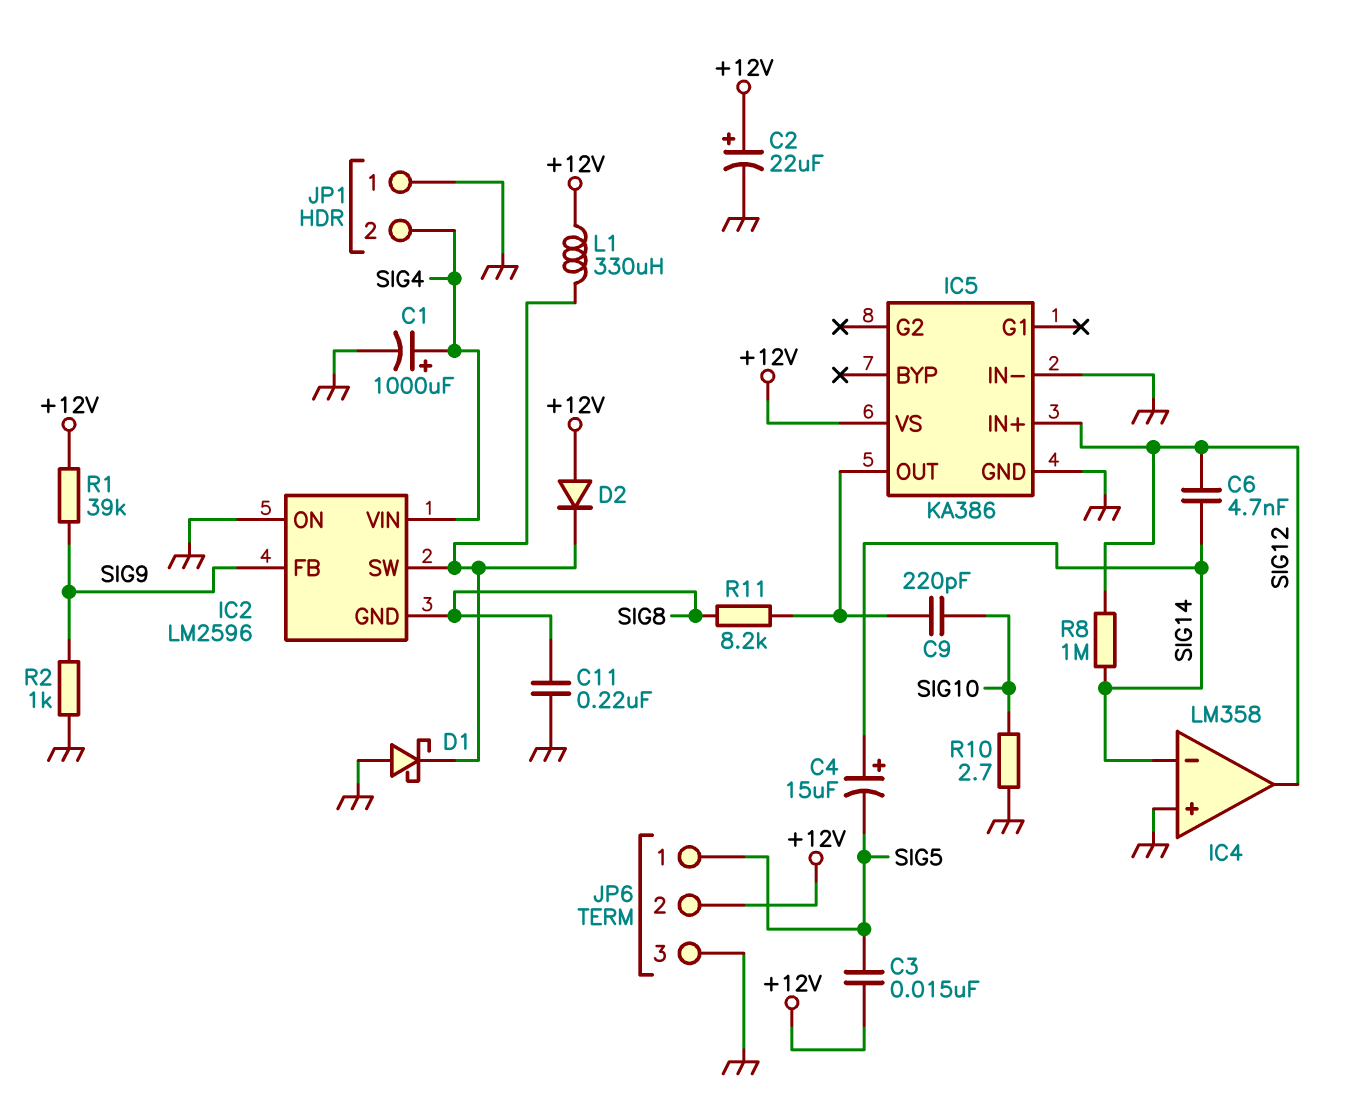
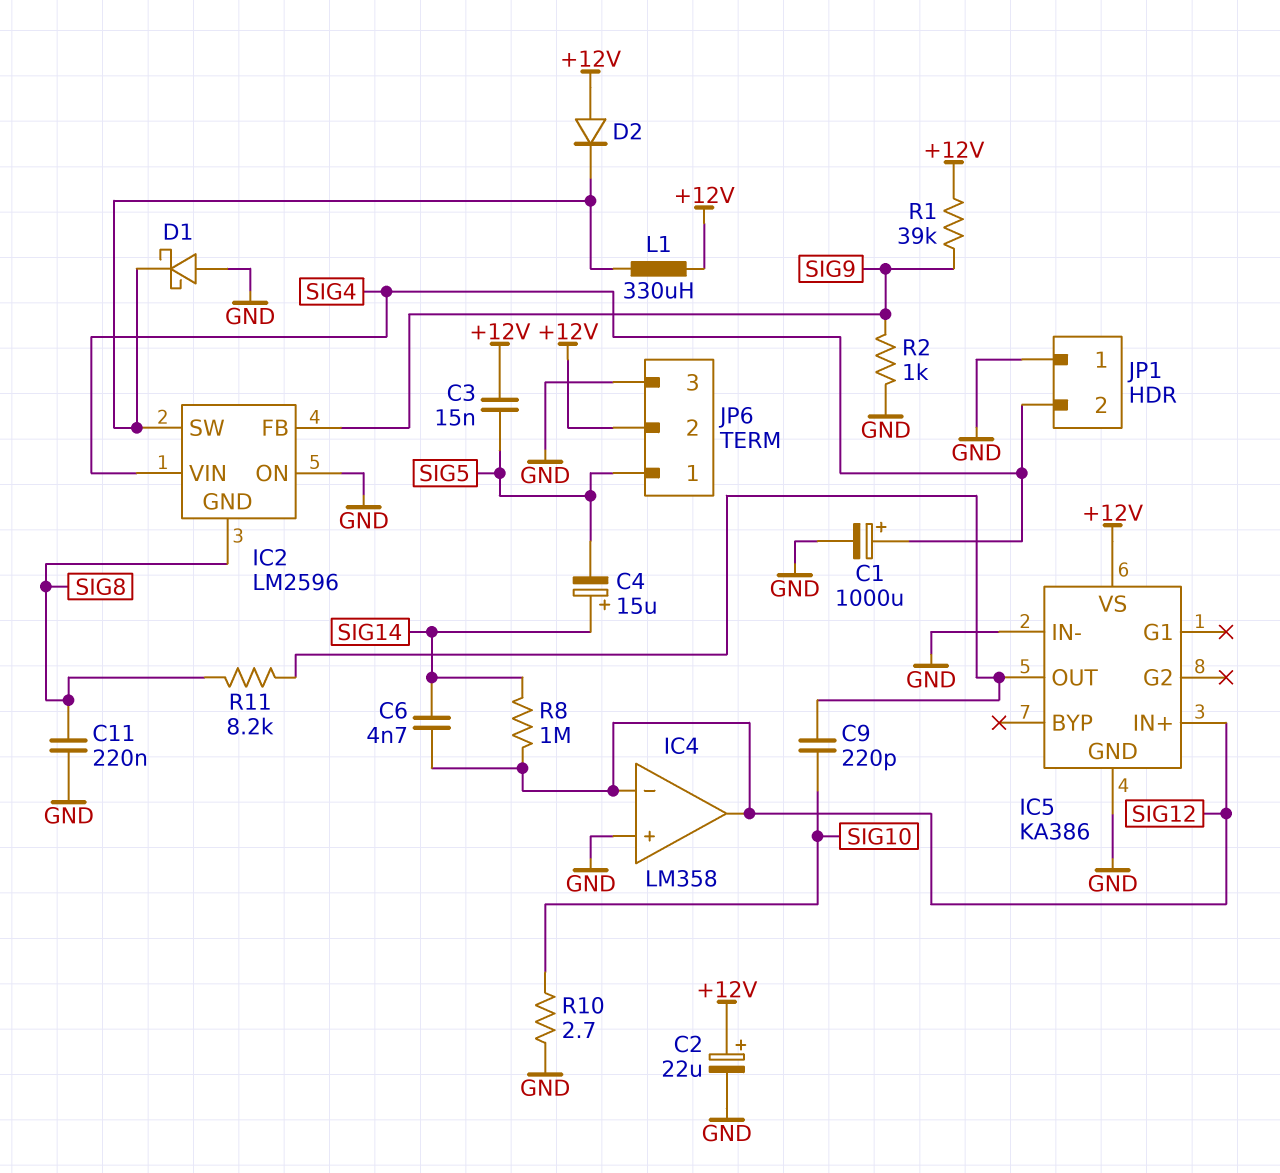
IC4 pin in-: SIG14 -> SIG12

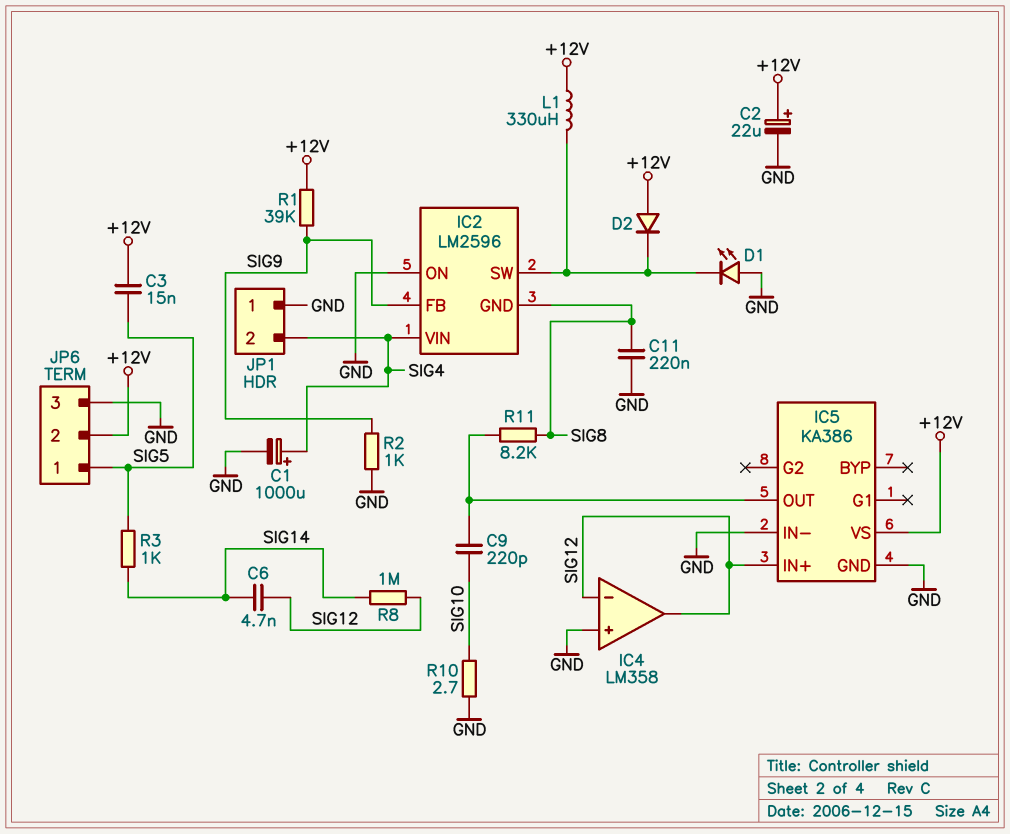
C4: 15uF (plus SIG14, minus SIG5) -> none
D1: schottky (A GND, K IC2/SW) -> LED (A GND, K IC2/SW)
R3: none -> 1k (SIG5, SIG14)

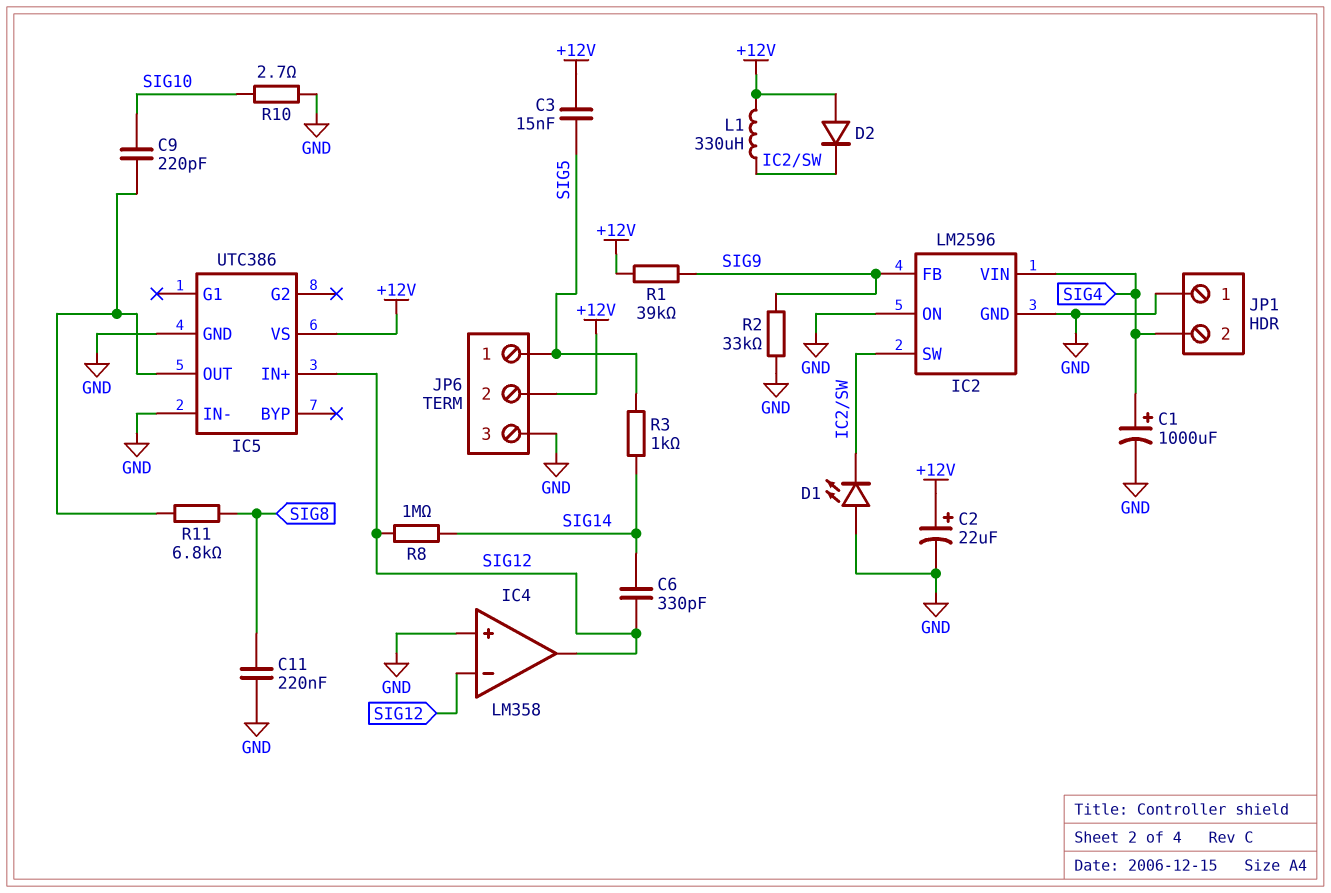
C6: 4.7nF (SIG12, SIG14) -> 330pF (SIG12, SIG14)
IC2 pin GND: SIG8 -> GND
IC5: KA386 -> UTC386
R2: 1k (GND, SIG9) -> 33k (GND, SIG9)
R11: 8.2k (IC5/OUT, SIG8) -> 6.8k (IC5/OUT, SIG8)

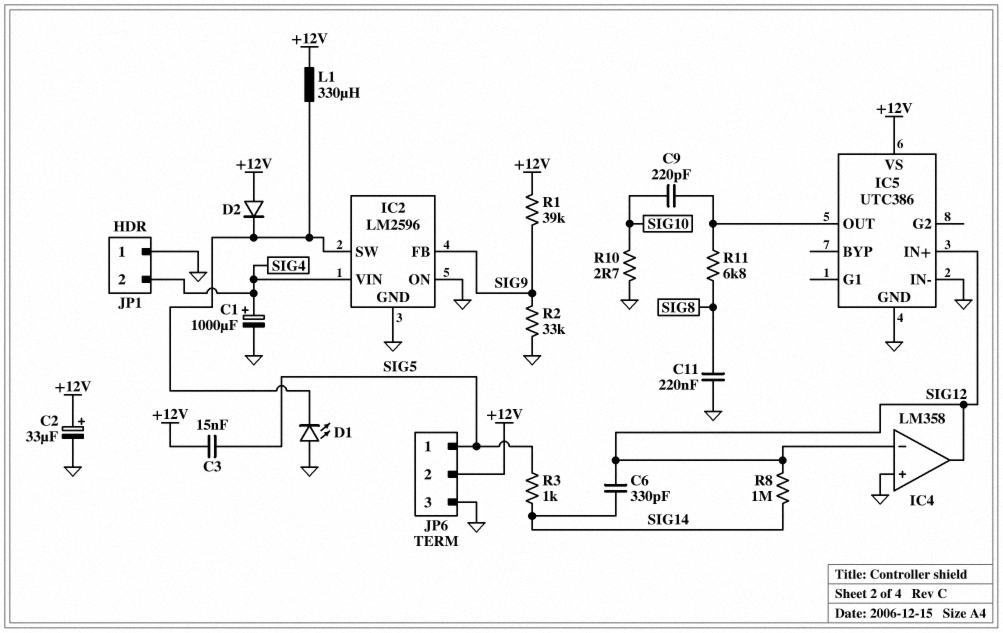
C2: 22uF (plus +12V, minus GND) -> 33uF (plus +12V, minus GND)

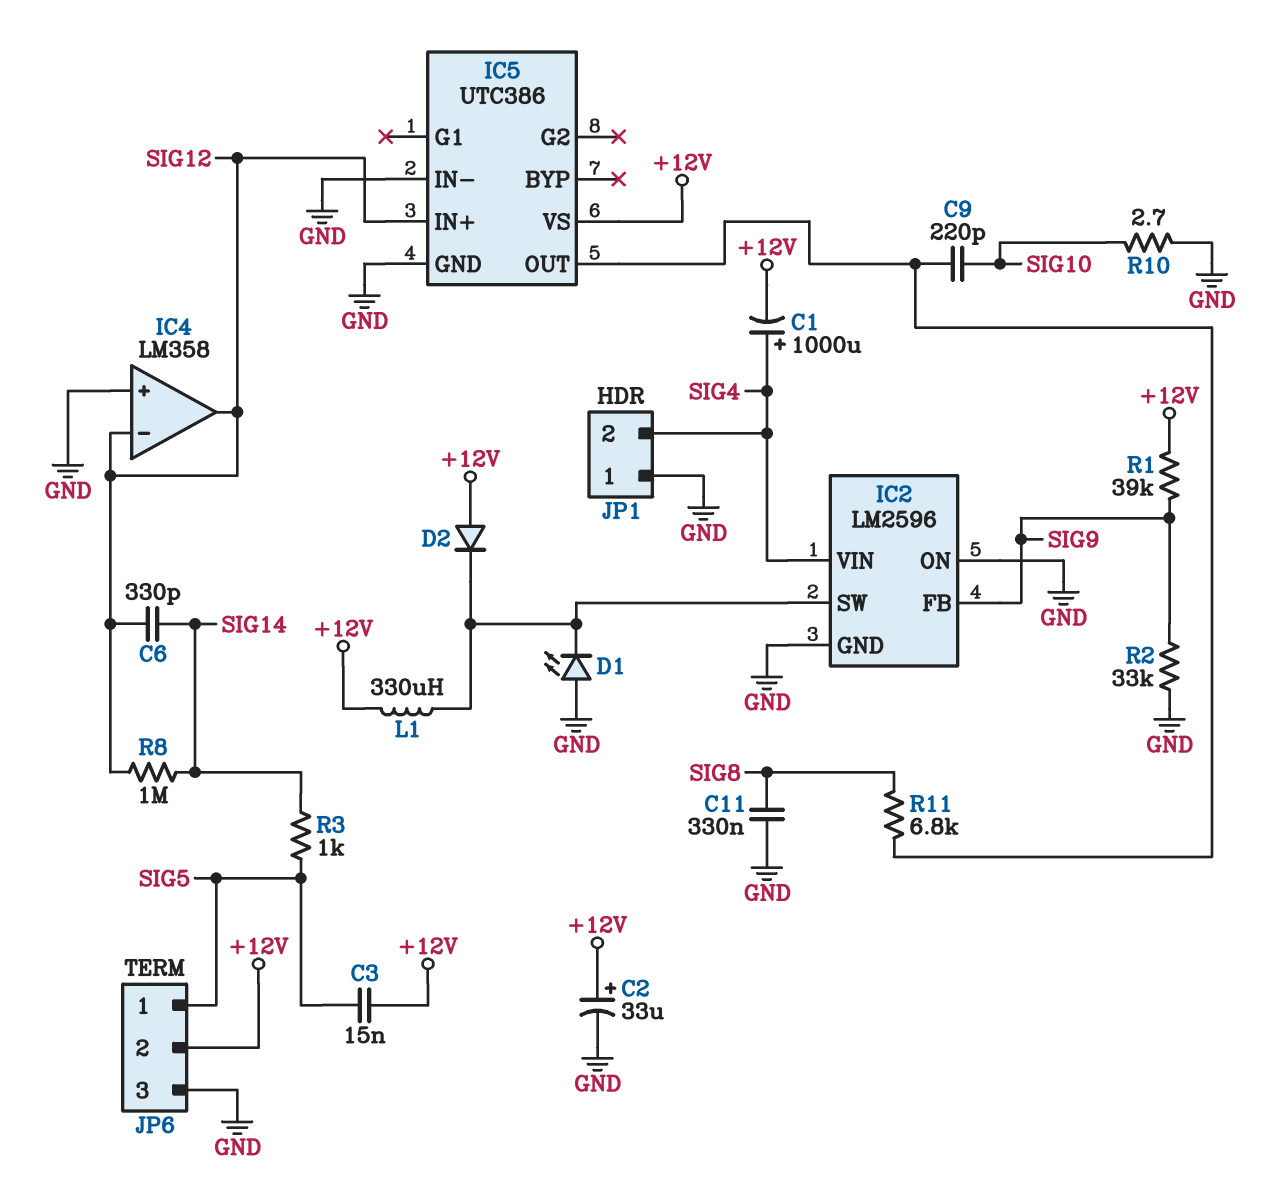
C1: 1000uF (plus SIG4, minus GND) -> 1000uF (plus SIG4, minus +12V)
C11: 220nF (GND, SIG8) -> 330nF (GND, SIG8)

